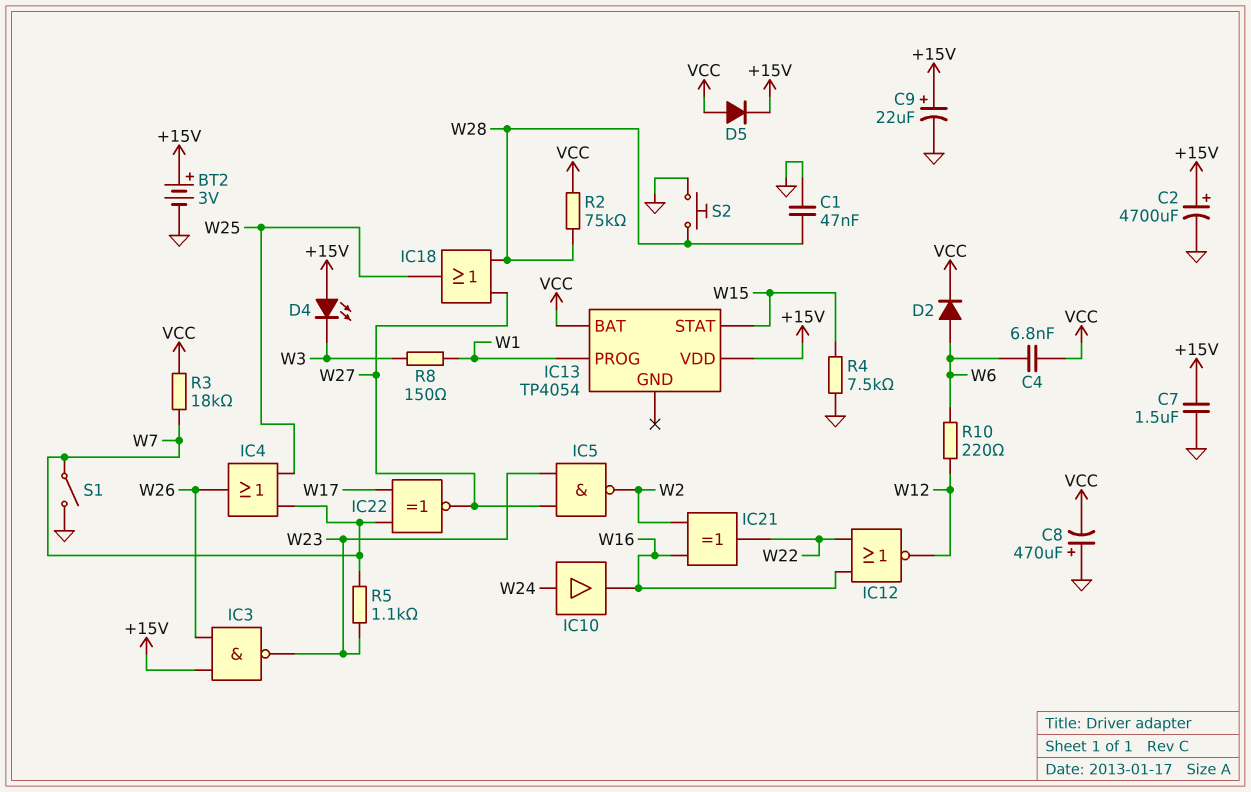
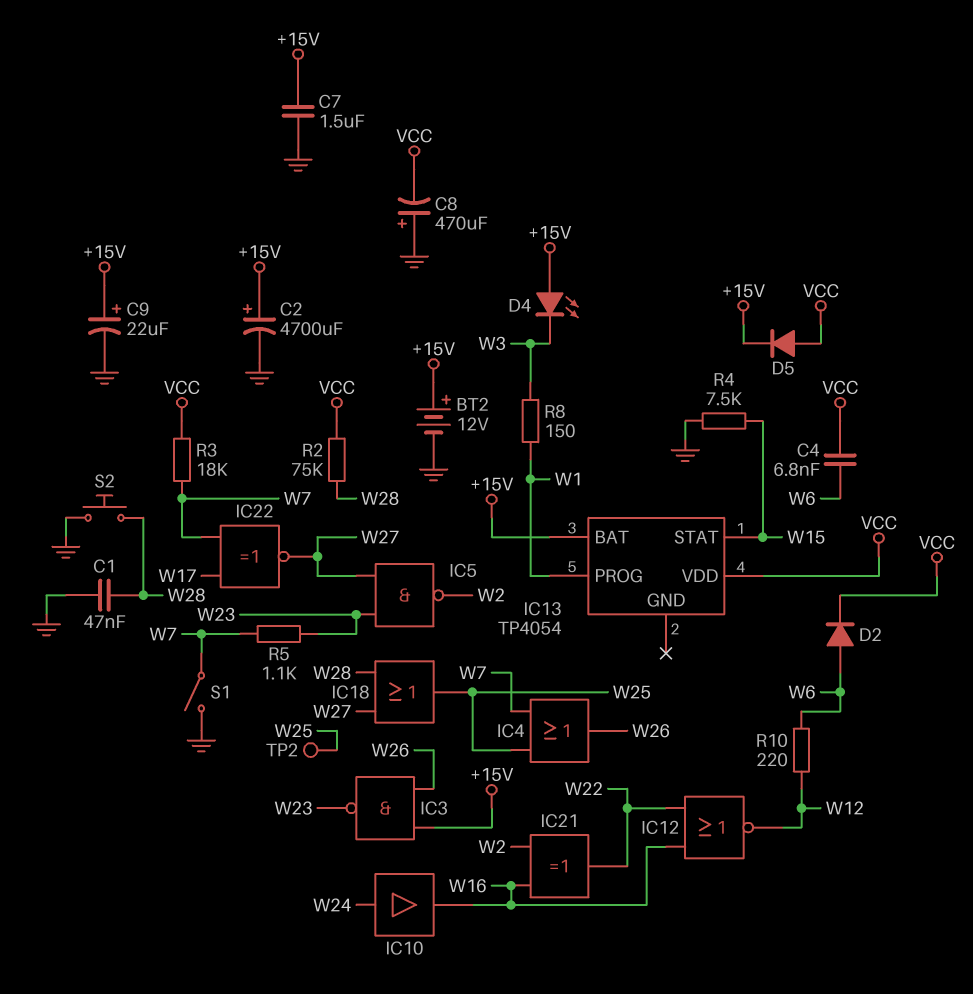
BT2: 3V (plus +15V, minus GND) -> 12V (plus +15V, minus GND)
IC13 pin BAT: VCC -> +15V
IC13 pin VDD: +15V -> VCC
TP2: none -> test point (W25)

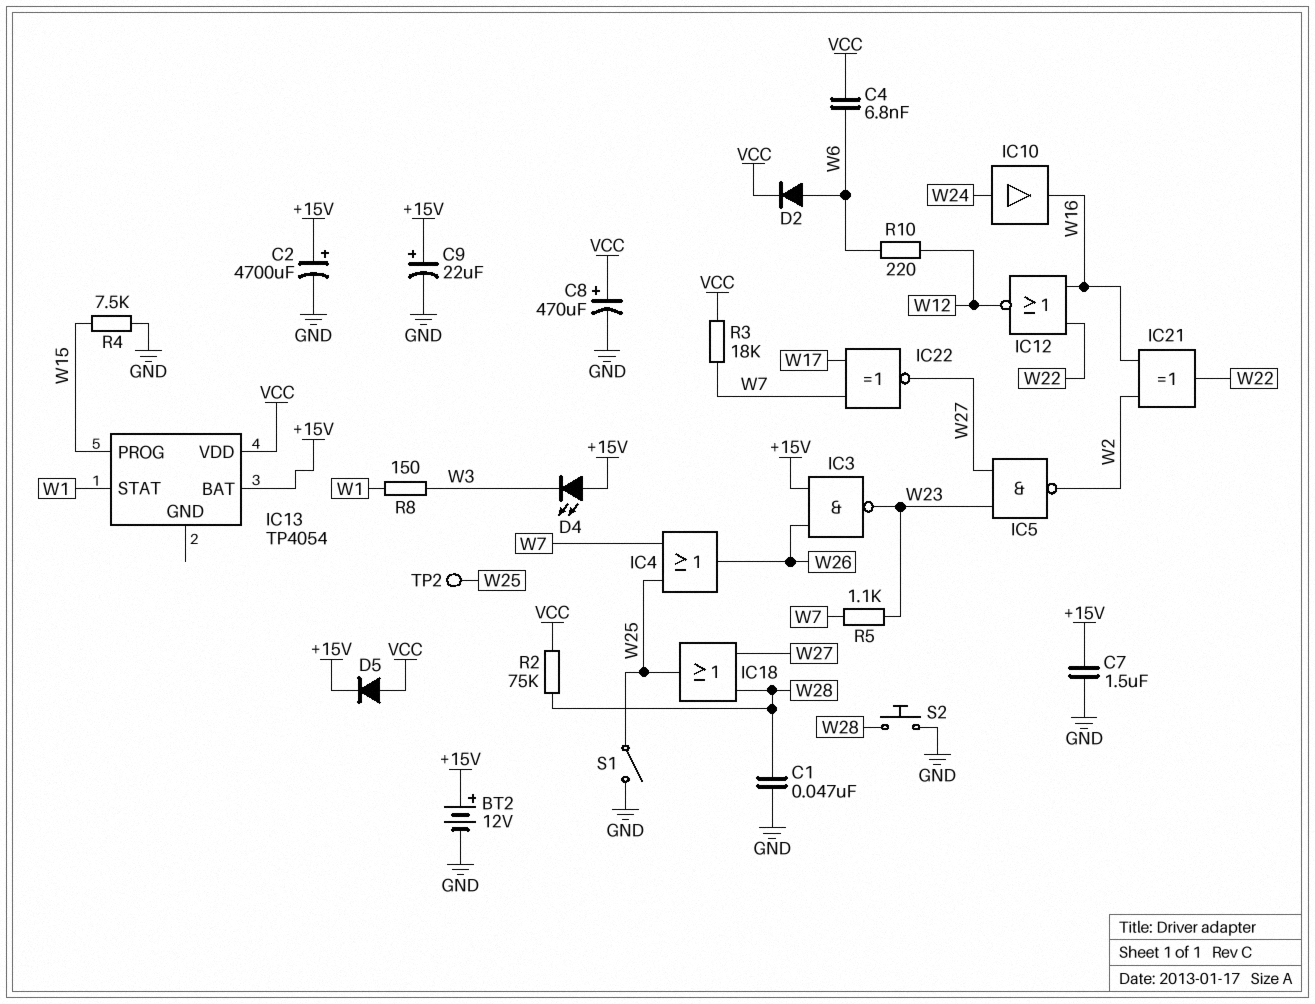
C8: 470uF (plus GND, minus VCC) -> 470uF (plus VCC, minus GND)
IC13 pin PROG: W1 -> W15
IC13 pin STAT: W15 -> W1
S1: switch (GND, W7) -> switch (GND, W25)

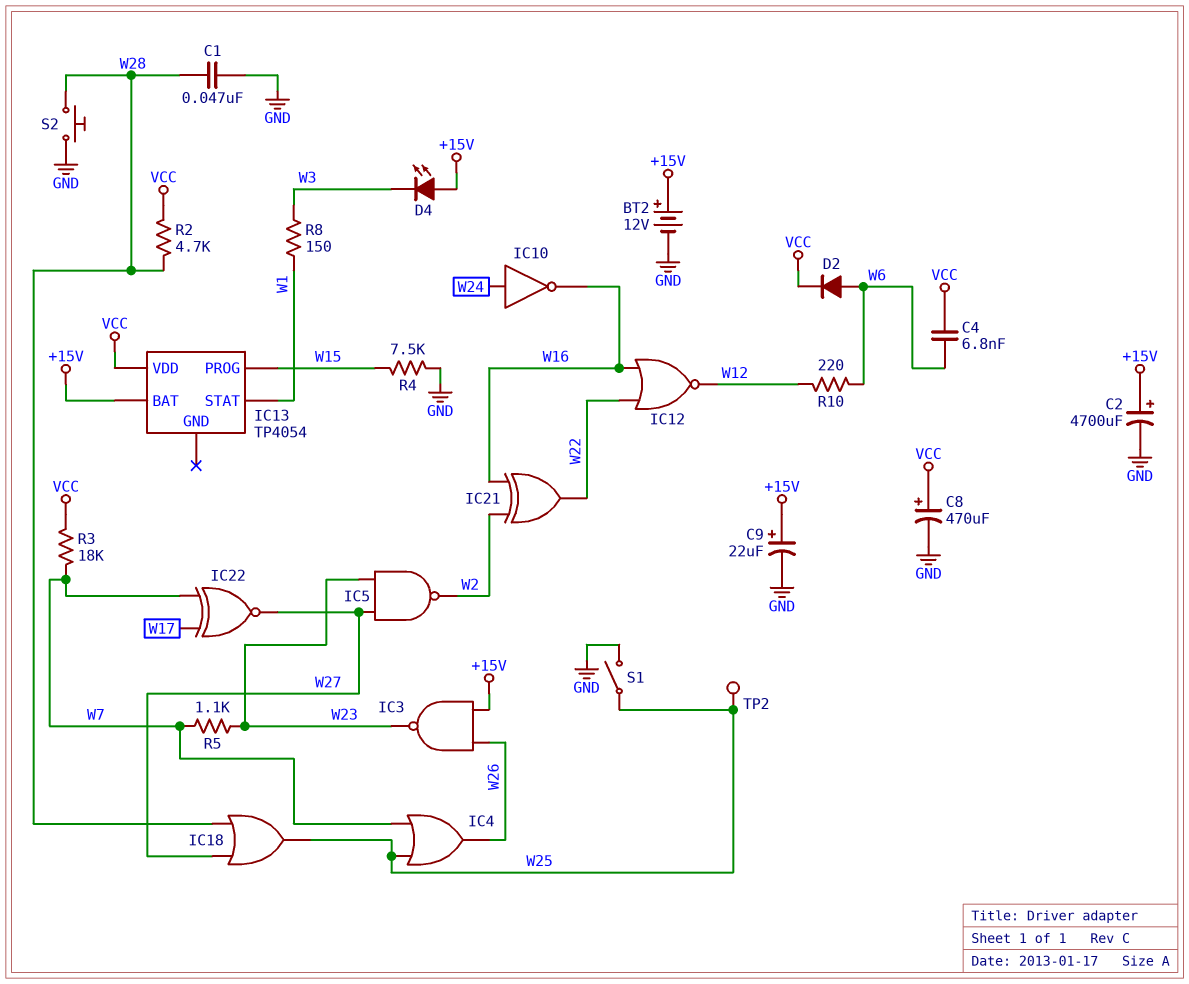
C7: 1.5uF (+15V, GND) -> none
D5: diode (A VCC, K +15V) -> none
IC10: buffer (in W24, out W16) -> NOT (in W24, out W16)
R2: 75k (VCC, W28) -> 4.7k (VCC, W28)

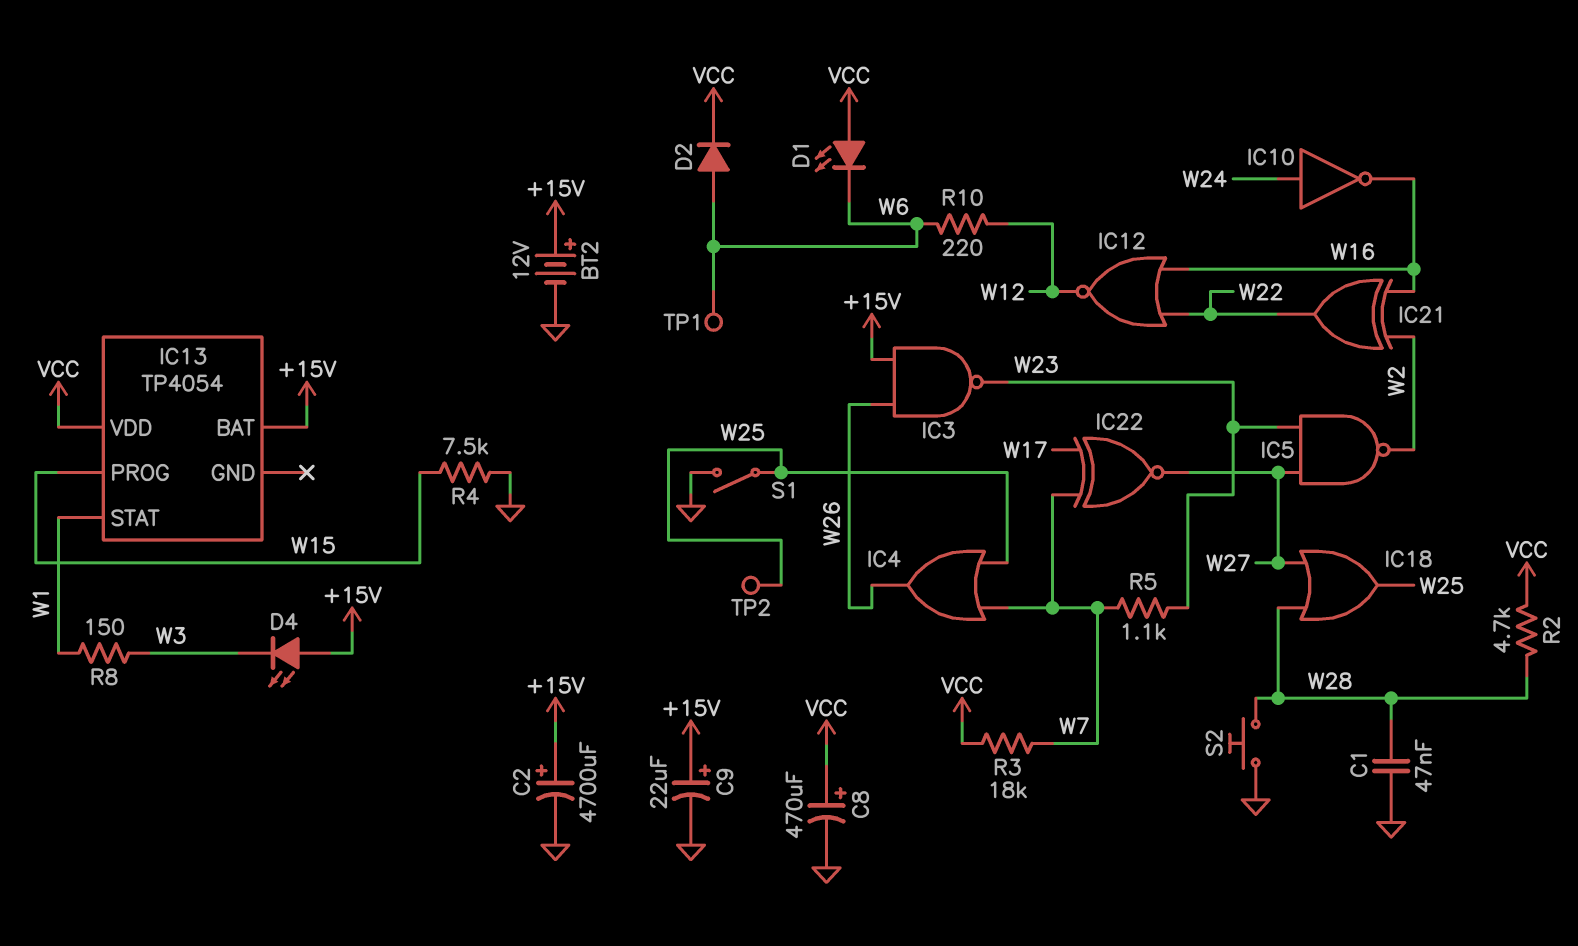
C4: 6.8nF (VCC, W6) -> none
D1: none -> LED (A VCC, K W6)
TP1: none -> test point (W6)

